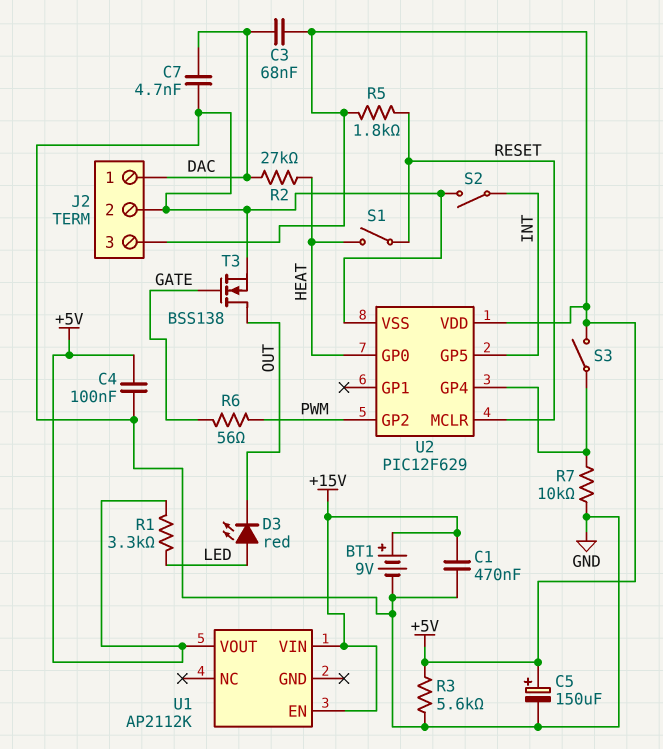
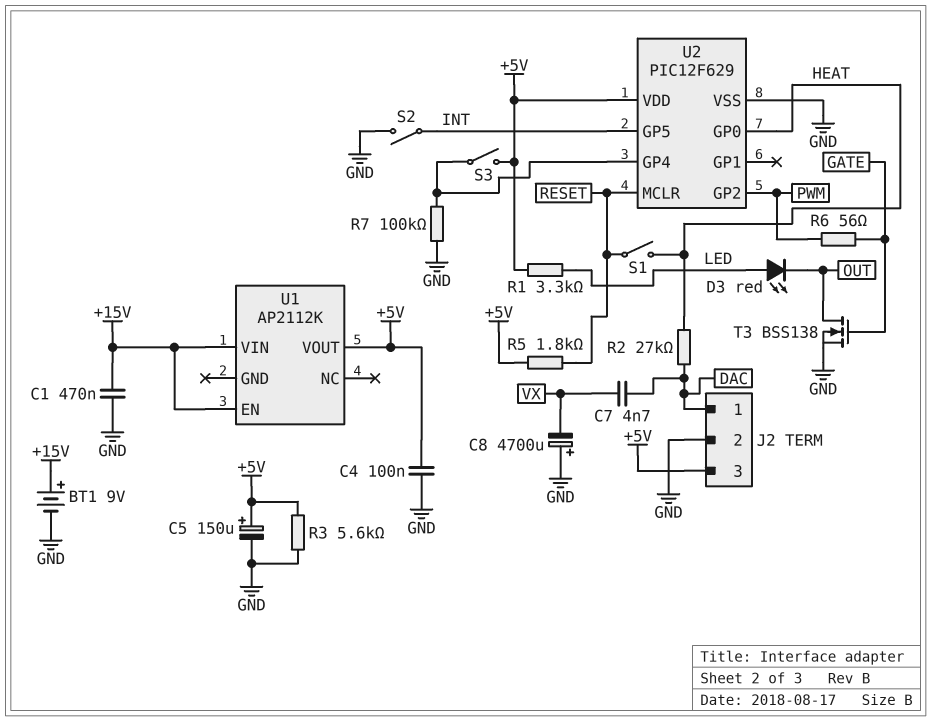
C3: 68nF (+5V, DAC) -> none
C7: 4.7nF (DAC, GND) -> 4.7nF (DAC, VX)
C8: none -> 4700uF (plus GND, minus VX)
R7: 10k (GND, U2/GP4) -> 100k (GND, U2/GP4)

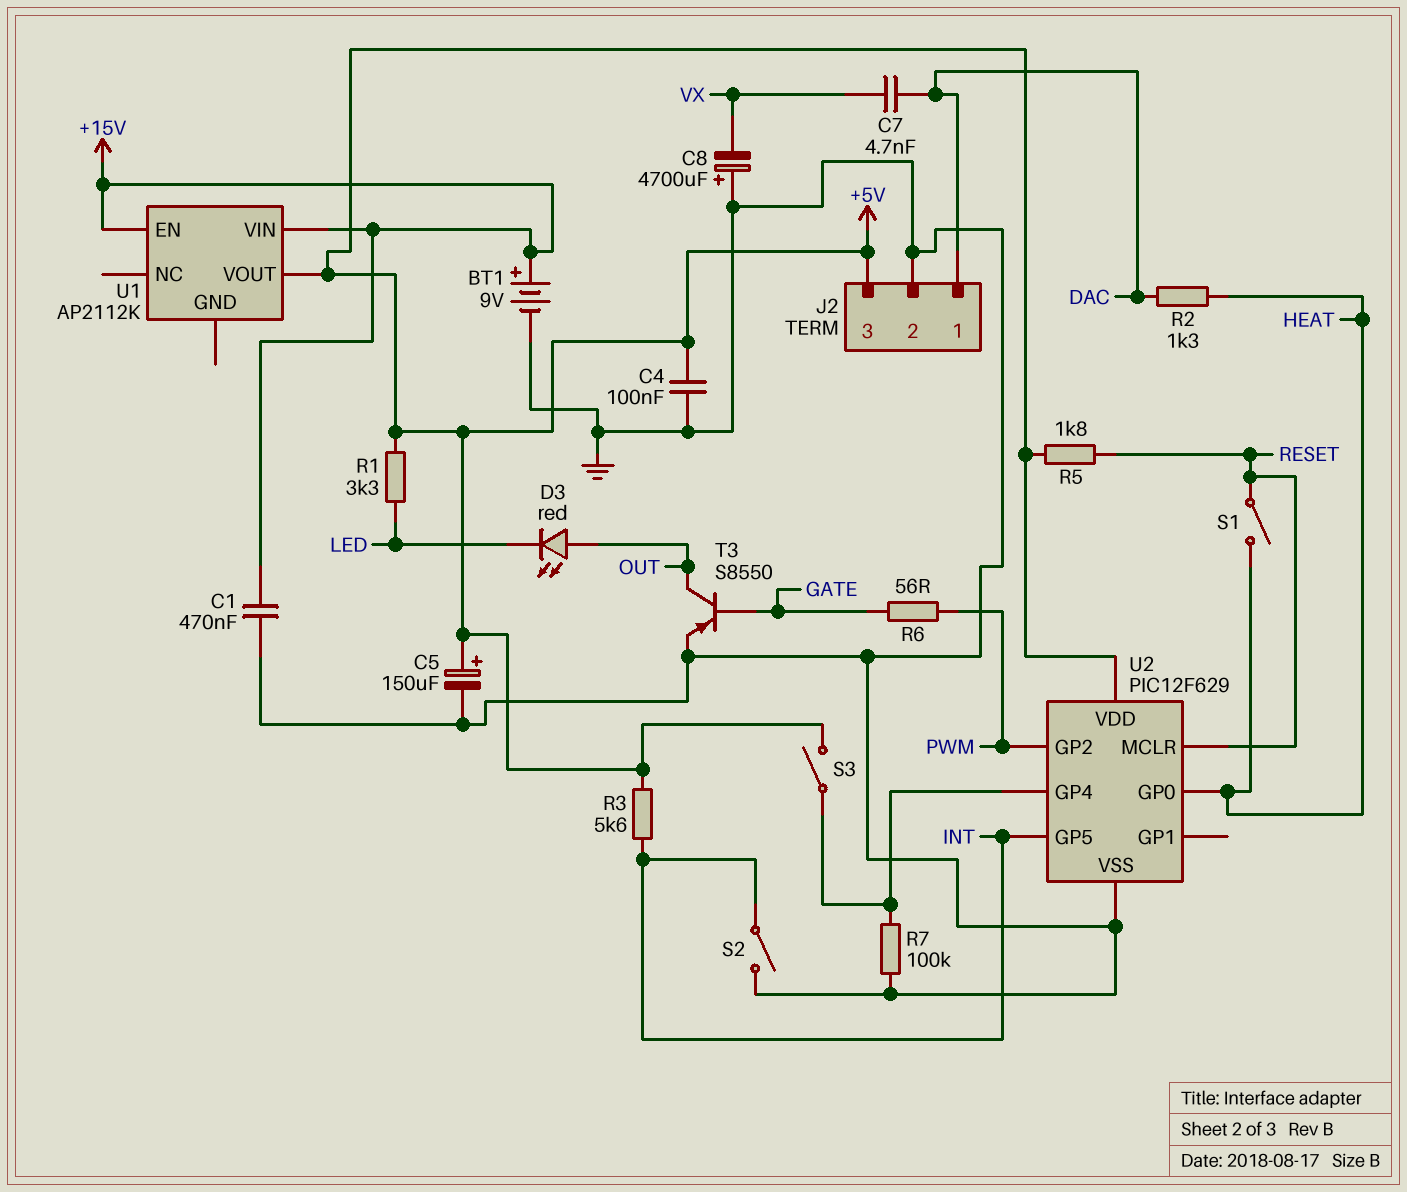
D3: LED red (A LED, K OUT) -> LED red (A OUT, K LED)
R2: 27k (DAC, HEAT) -> 1.3k (DAC, HEAT)
R3: 5.6k (+5V, GND) -> 5.6k (+5V, INT)
T3: NMOS BSS138 (G GATE, D OUT, S GND) -> PNP S8550 (B GATE, C OUT, E GND)

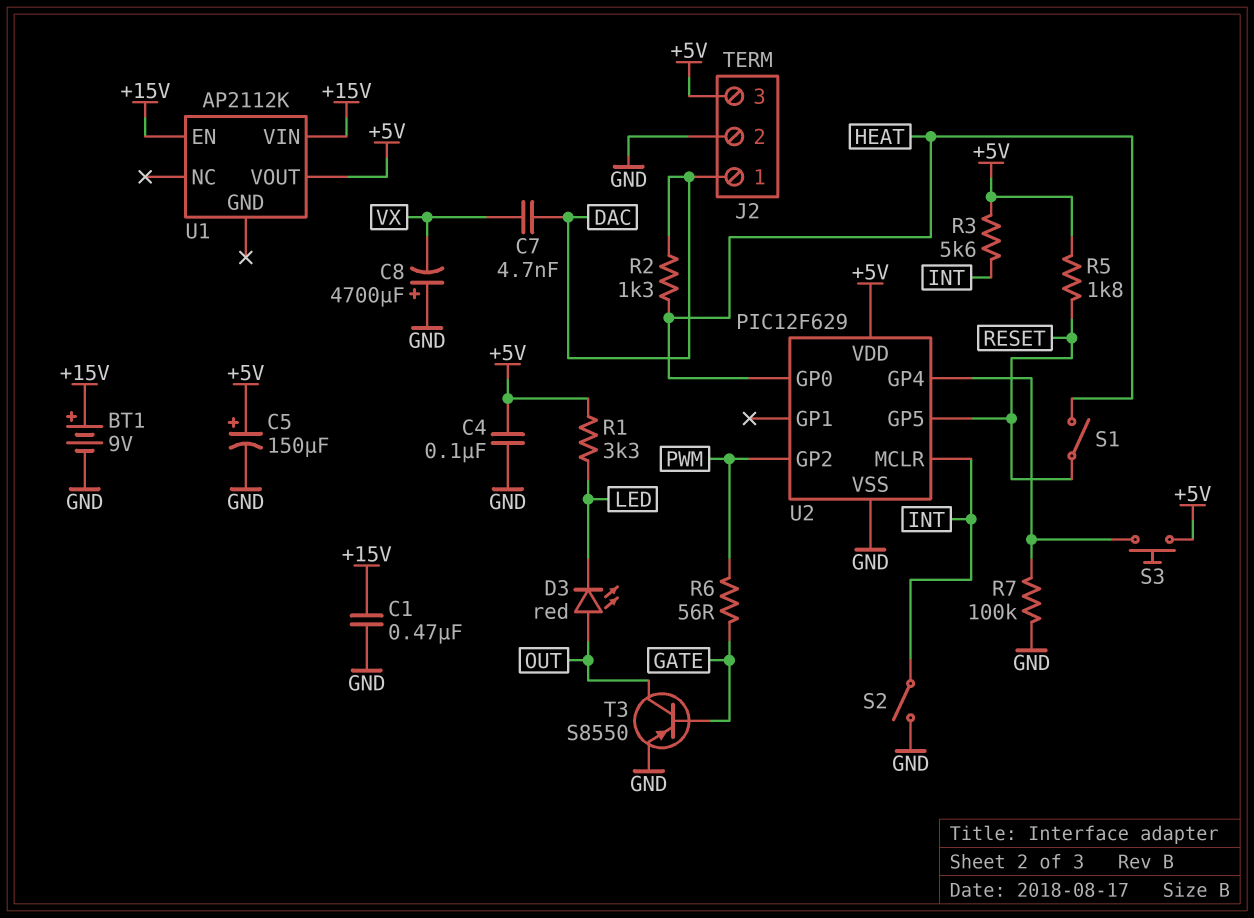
S3: switch (+5V, U2/GP4) -> button (+5V, U2/GP4)
U2 pin GP5: INT -> RESET
U2 pin MCLR: RESET -> INT

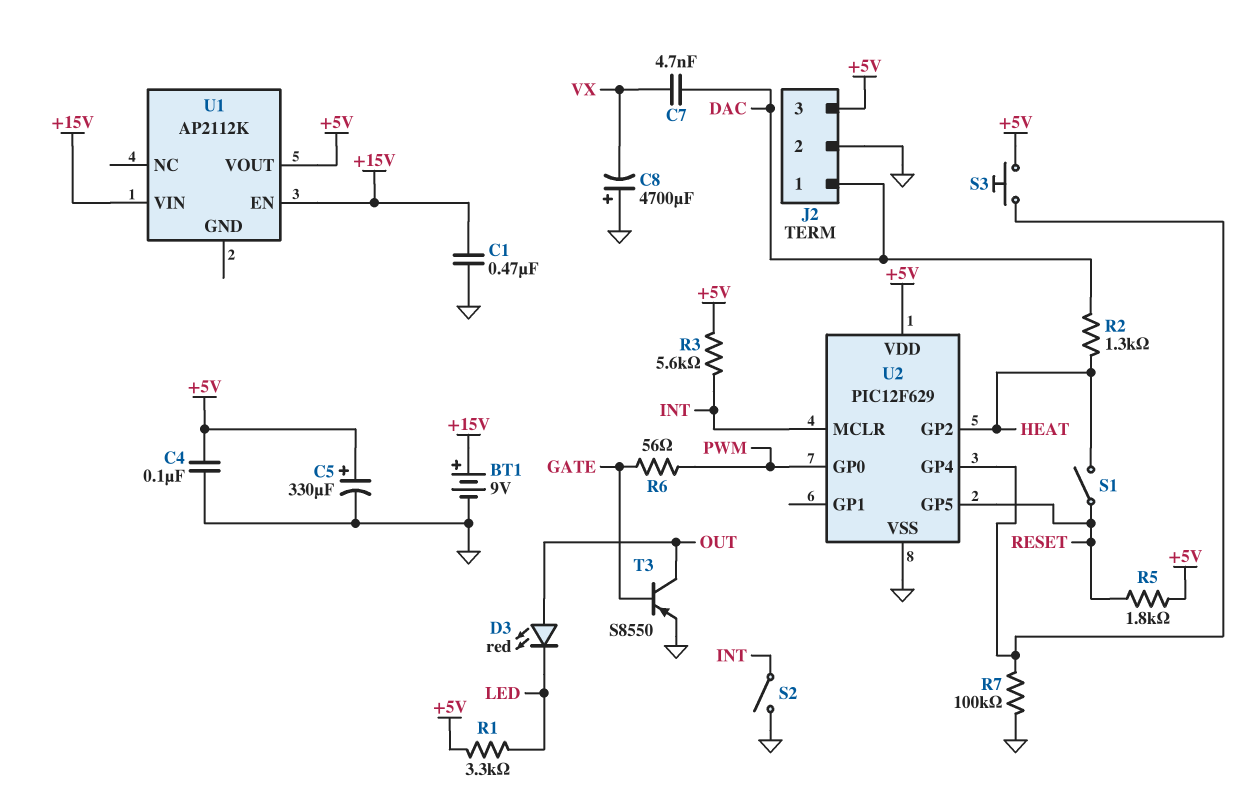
C5: 150uF (plus +5V, minus GND) -> 330uF (plus +5V, minus GND)
U2 pin GP0: HEAT -> PWM
U2 pin GP2: PWM -> HEAT

